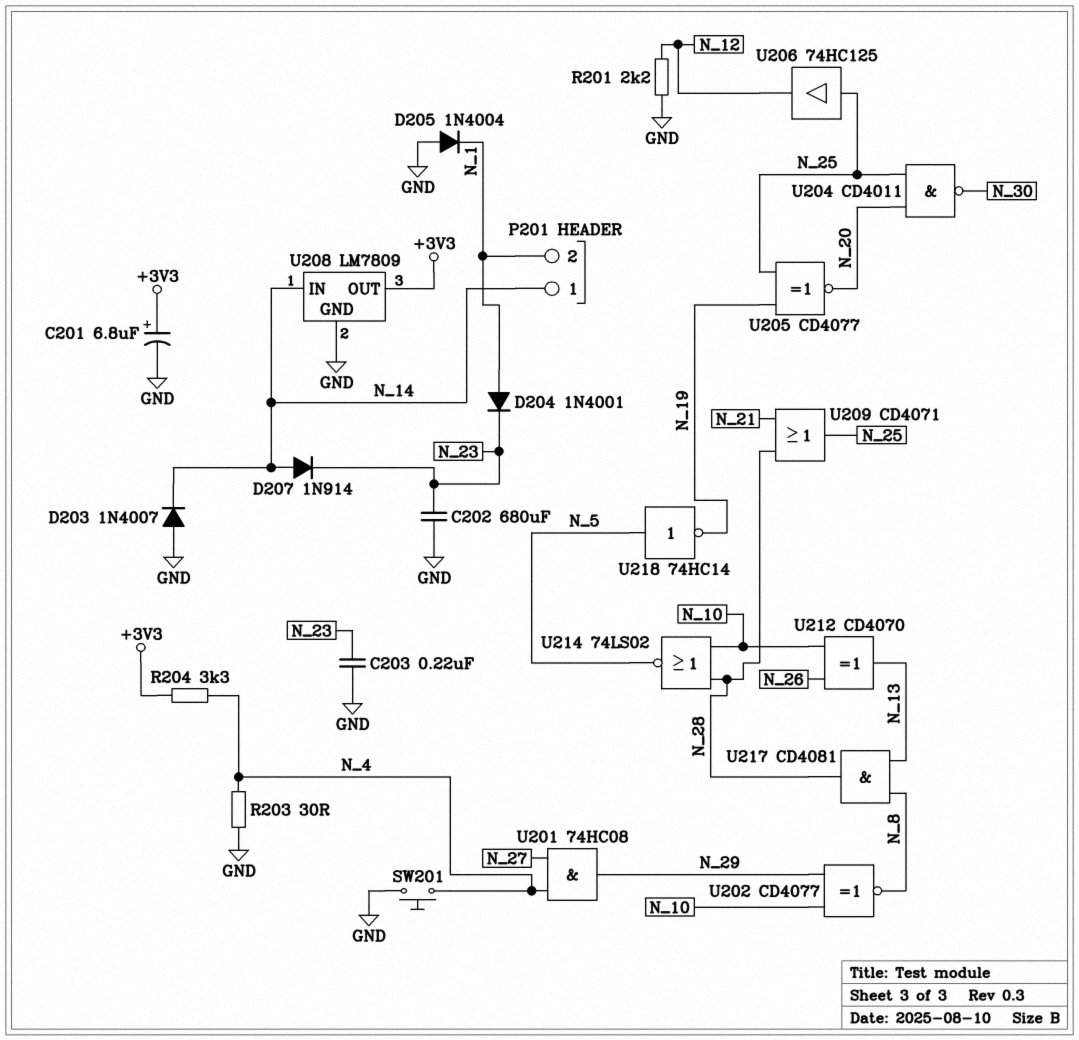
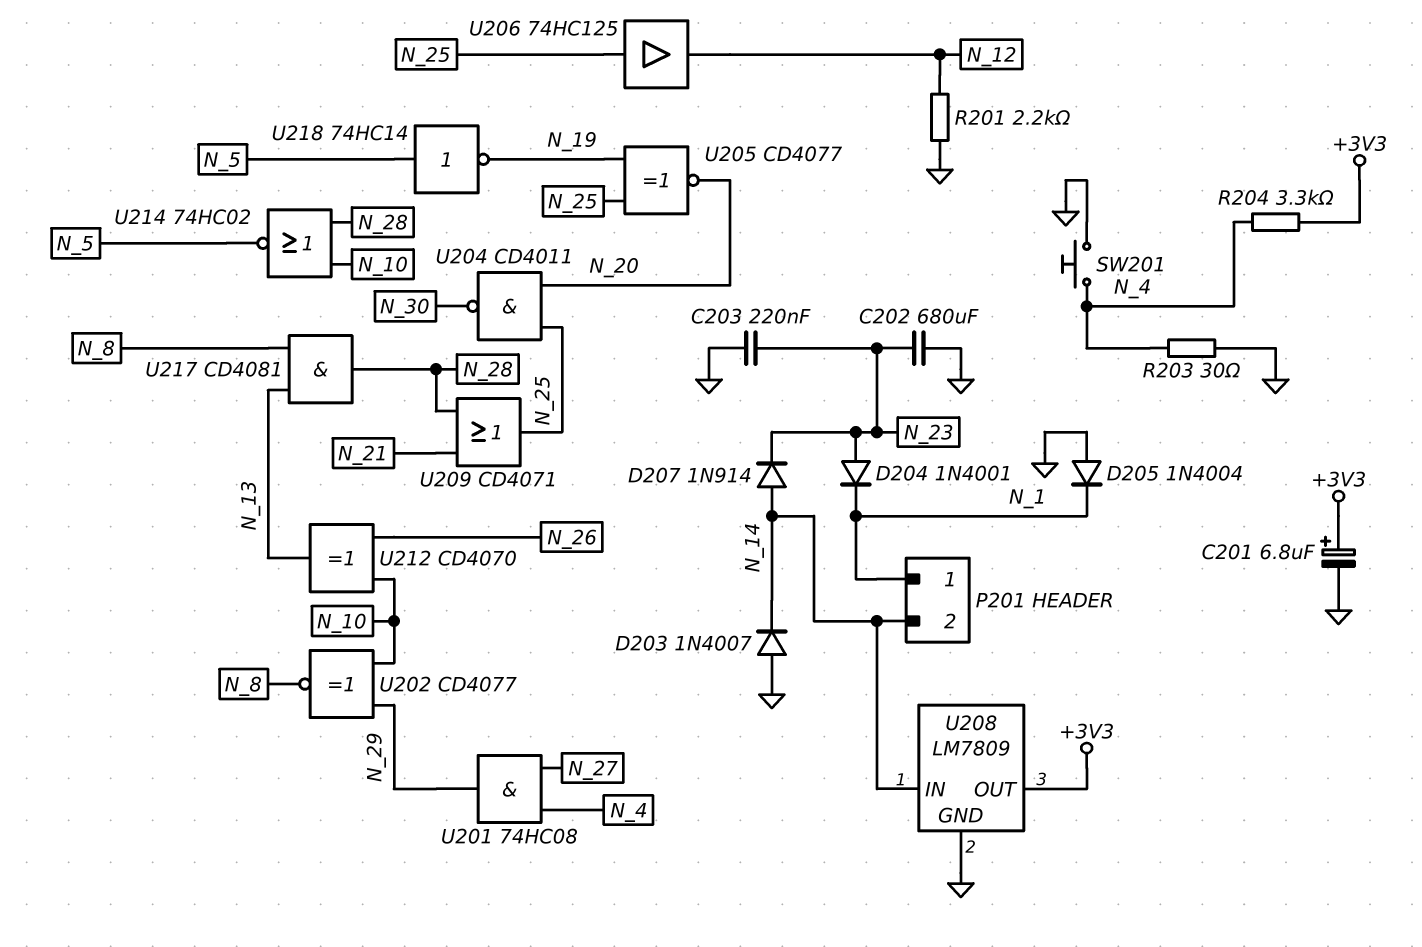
D204: diode 1N4001 (A N_1, K N_23) -> diode 1N4001 (A N_23, K N_1)
P201 pin 1: N_14 -> N_1
P201 pin 2: N_1 -> N_14
U214: NOR 74LS02 (in N_10, in N_28, out N_5) -> NOR 74HC02 (in N_10, in N_28, out N_5)

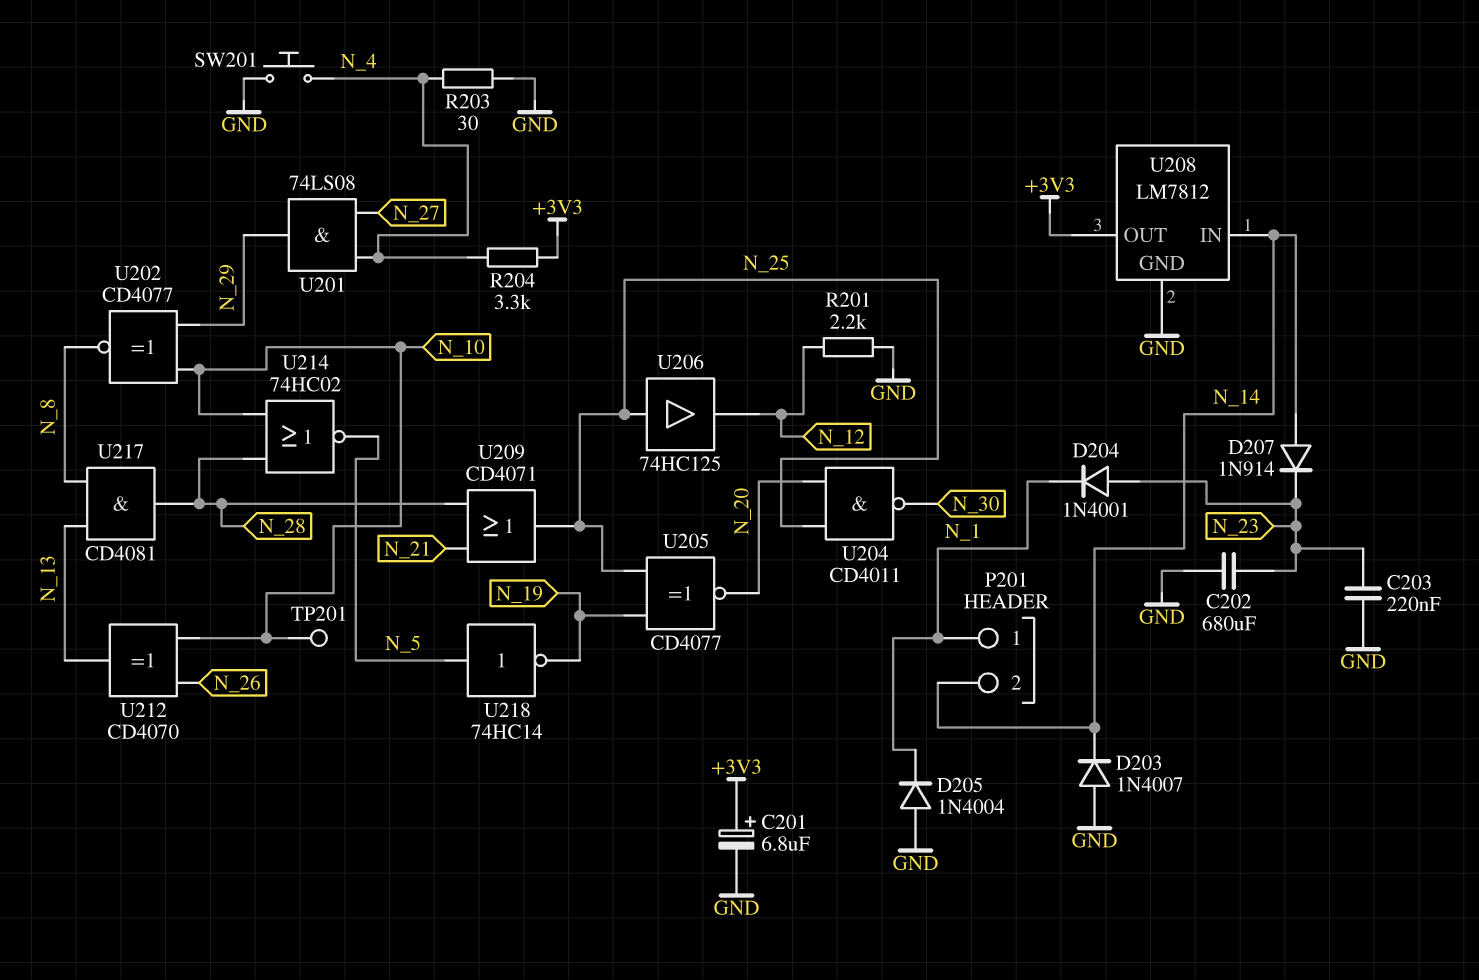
TP201: none -> test point (N_10)
U201: AND 74HC08 (in N_4, in N_27, out N_29) -> AND 74LS08 (in N_4, in N_27, out N_29)
U208: LM7809 -> LM7812

